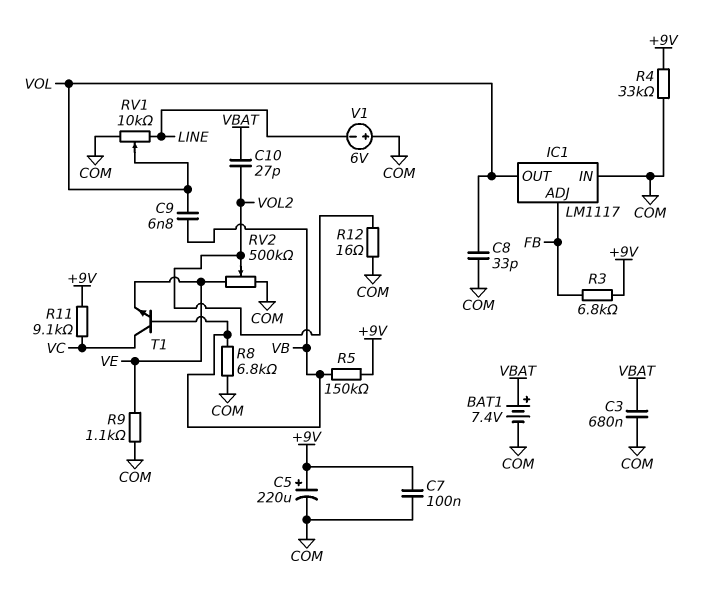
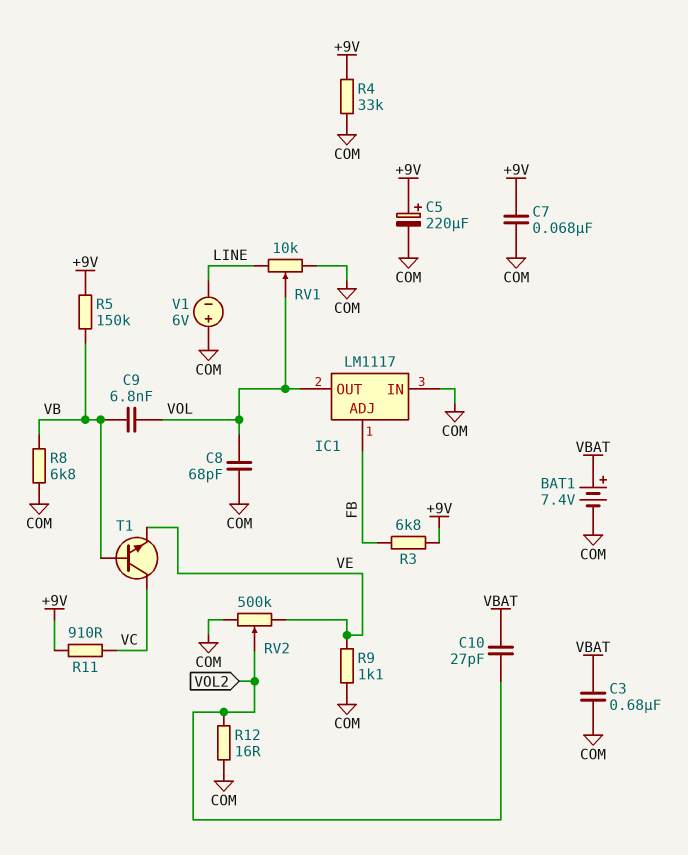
C7: 100nF (+9V, COM) -> 68nF (+9V, COM)
C8: 33pF (COM, VOL) -> 68pF (COM, VOL)
R11: 9.1k (+9V, VC) -> 910 (+9V, VC)

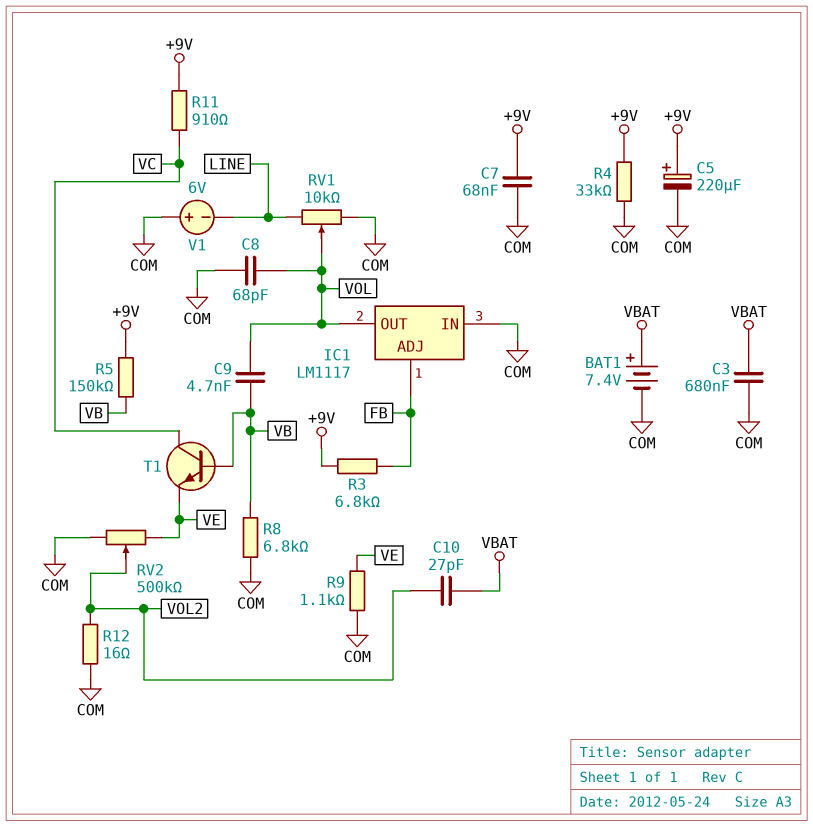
C9: 6.8nF (VB, VOL) -> 4.7nF (VB, VOL)

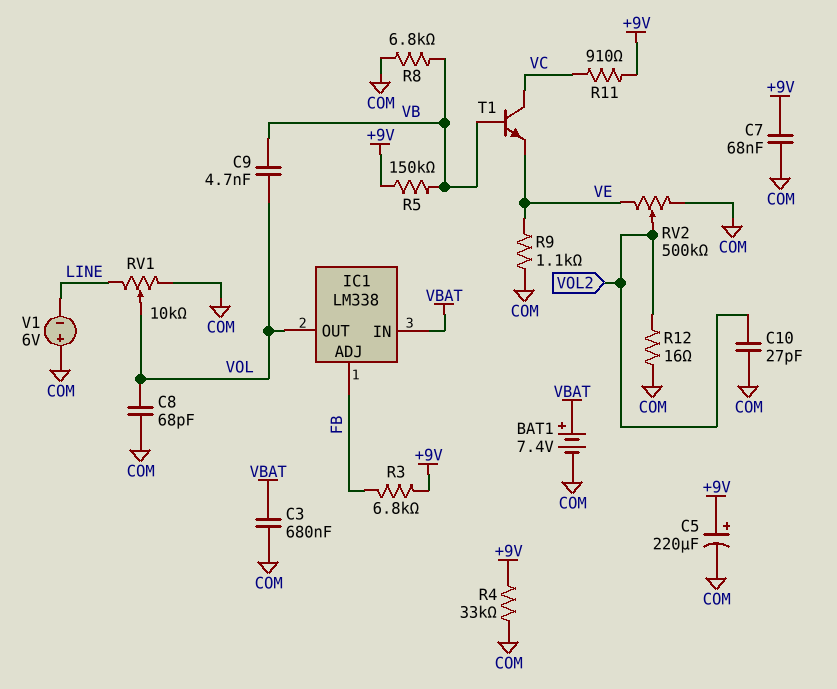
C10: 27pF (VBAT, VOL2) -> 27pF (COM, VOL2)
IC1: LM1117 -> LM338
IC1 pin IN: COM -> VBAT

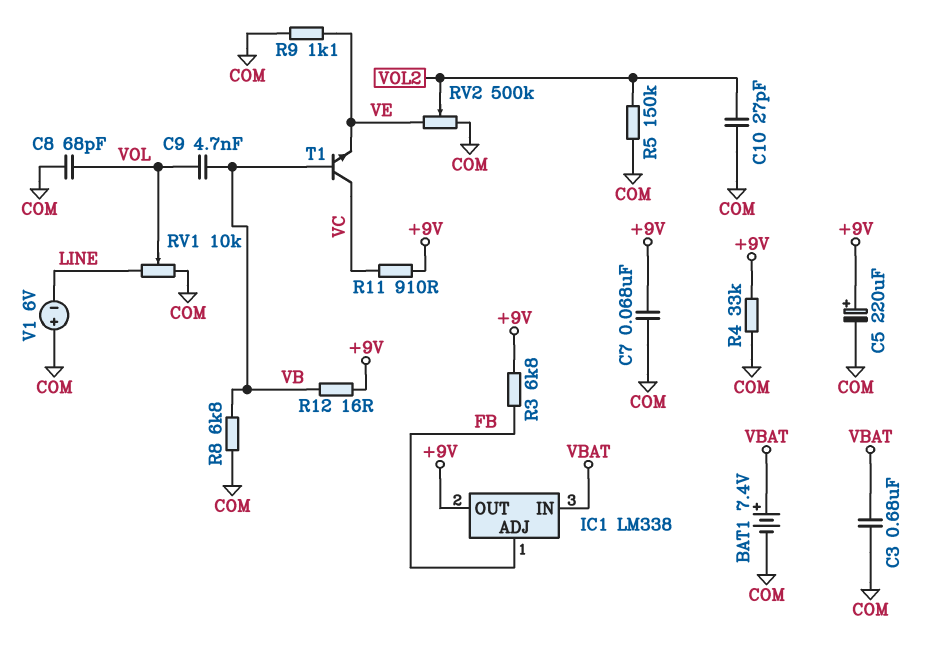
IC1 pin OUT: VOL -> +9V
R5: 150k (+9V, VB) -> 150k (COM, VOL2)
R12: 16 (COM, VOL2) -> 16 (+9V, VB)

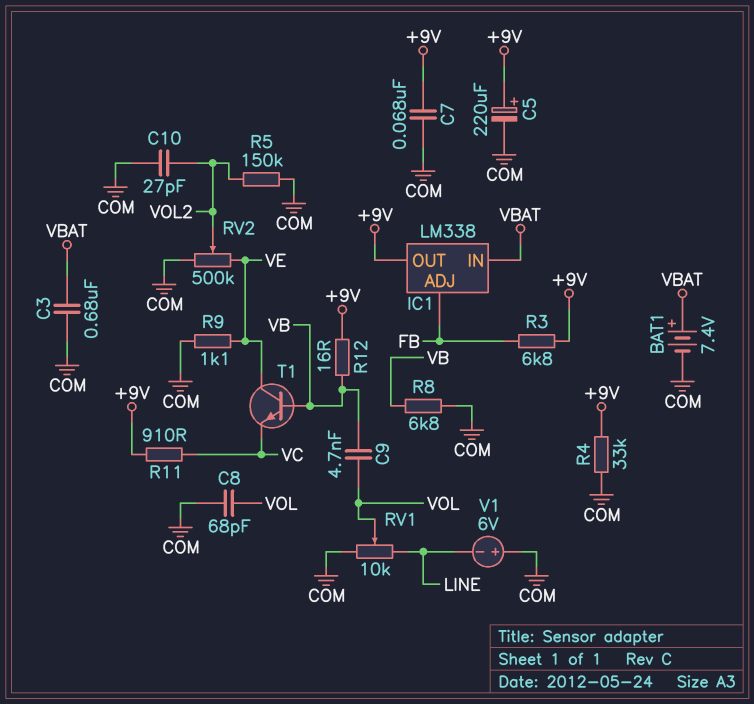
T1: NPN (B VB, C VC, E VE) -> NPN (B VB, C VE, E VC)

